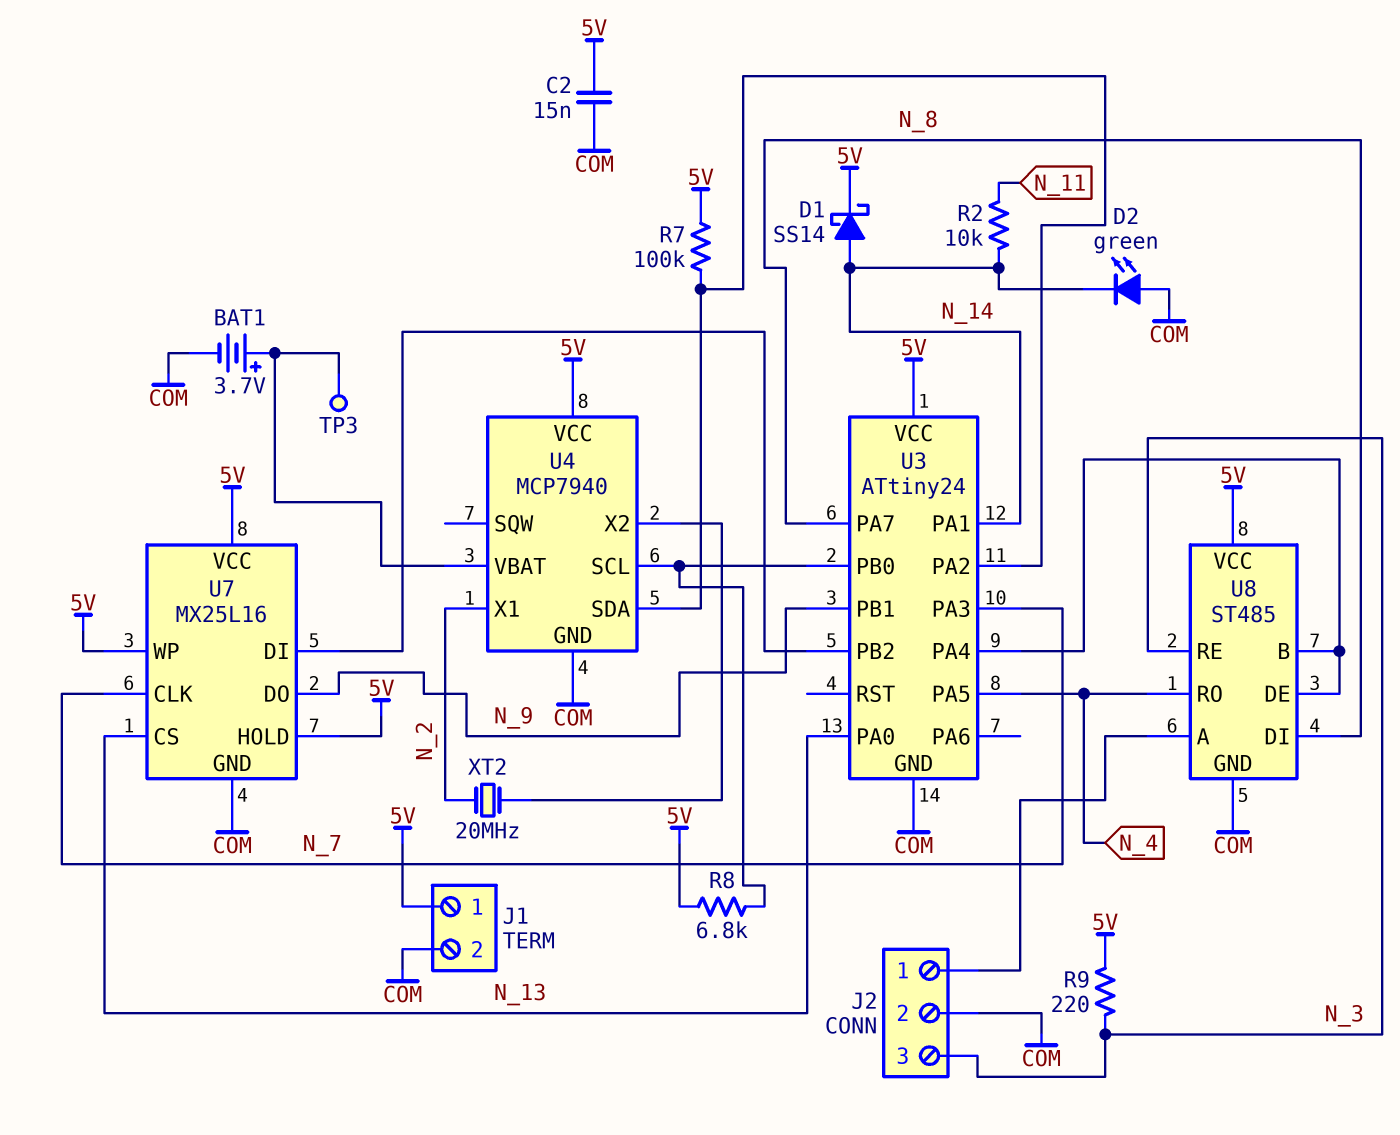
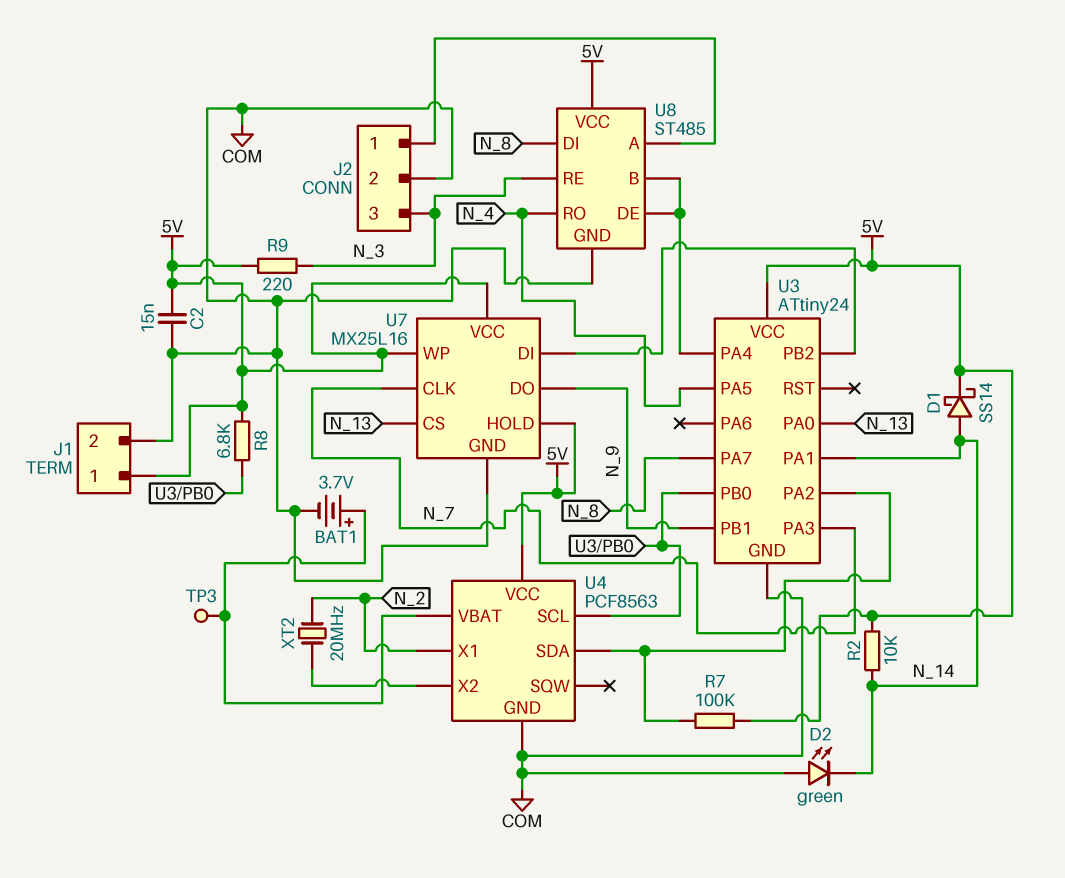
R2: 10k (N_11, N_14) -> 10k (5V, N_14)
U4: MCP7940 -> PCF8563

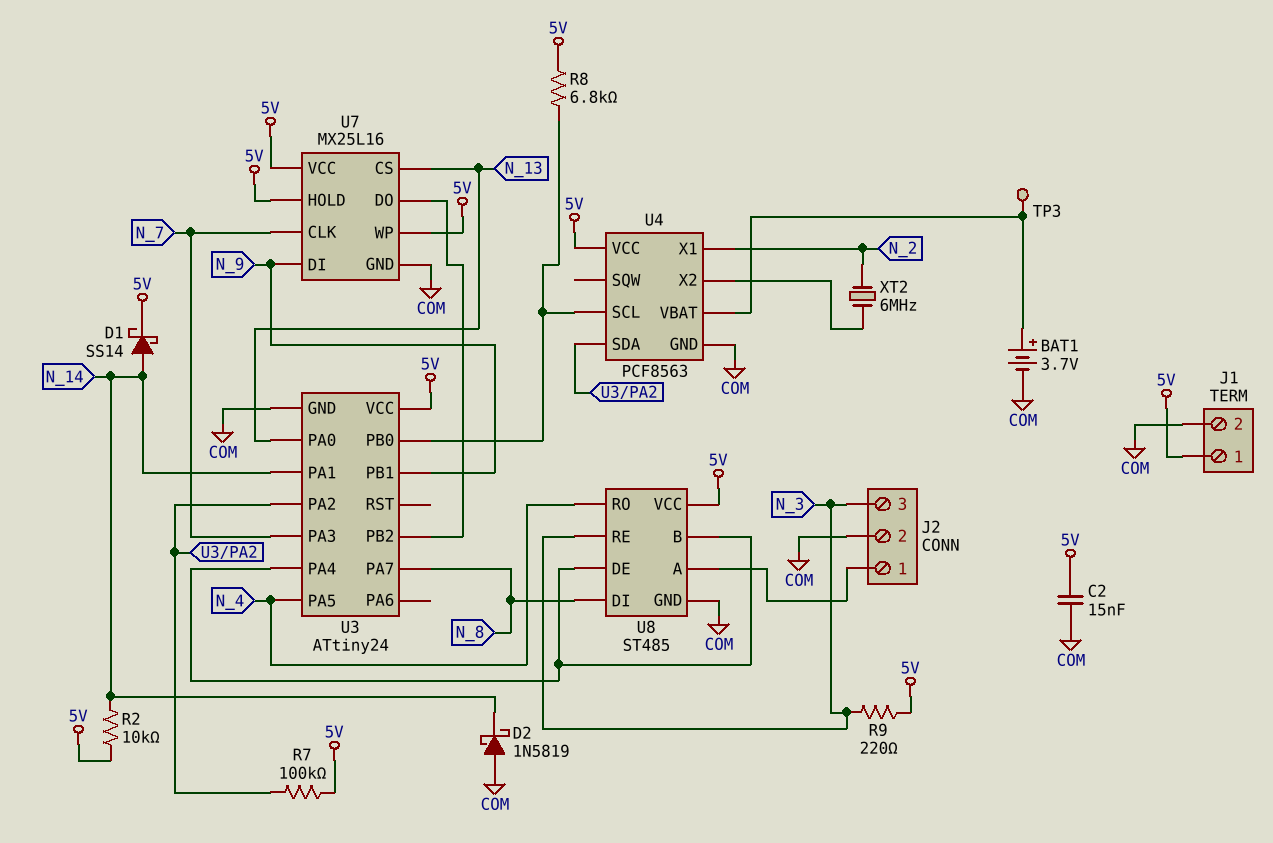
D2: LED green (A COM, K N_14) -> schottky 1N5819 (A COM, K N_14)
U7 pin DI: U3/PB2 -> N_9
U7 pin DO: N_9 -> U3/PB2
XT2: 20MHz (N_2, U4/X2) -> 6MHz (N_2, U4/X2)

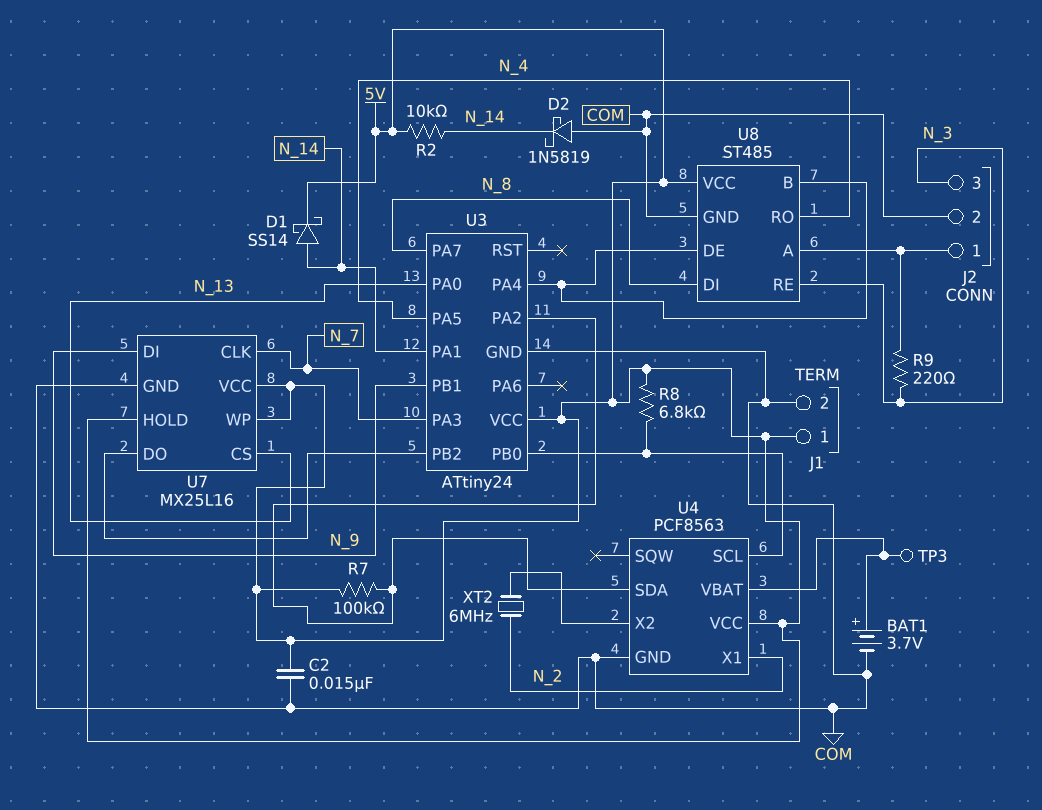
R9: 220 (5V, N_3) -> 220 (J2/1, N_3)

